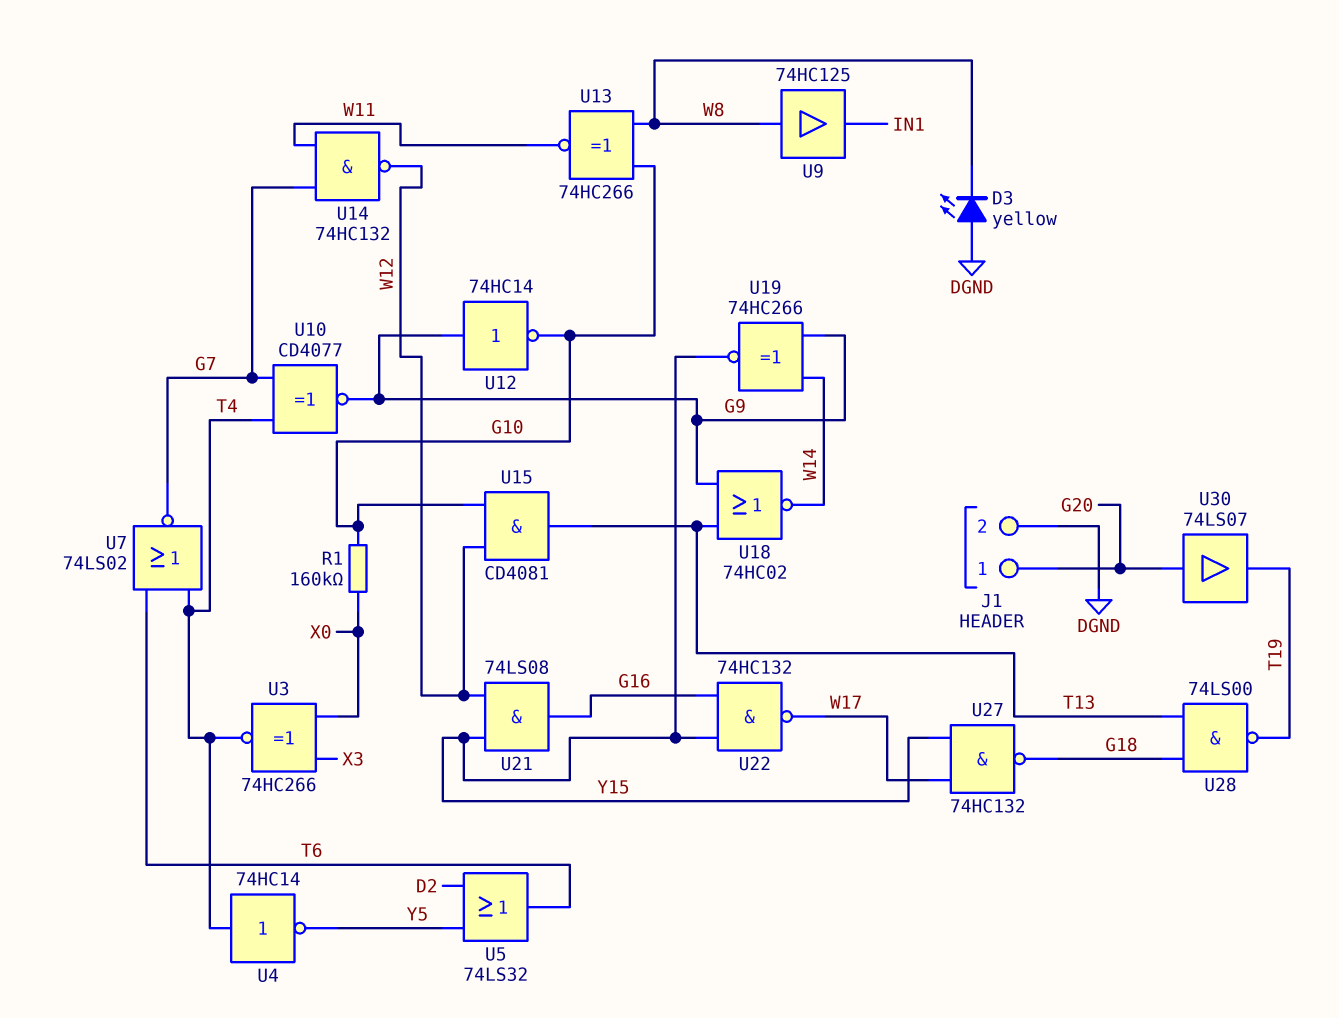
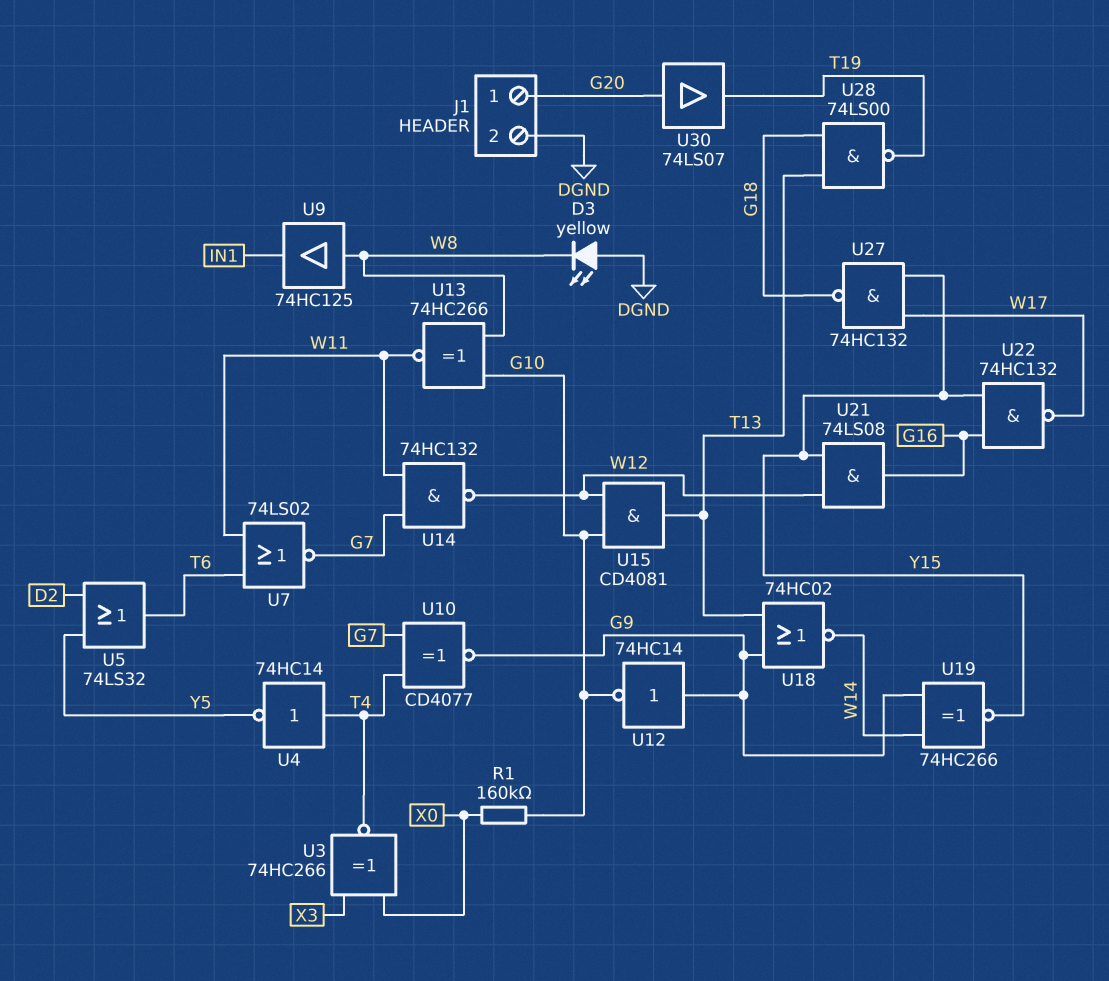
U7: NOR 74LS02 (in T4, in T6, out G7) -> NOR 74LS02 (in T6, in W11, out G7)

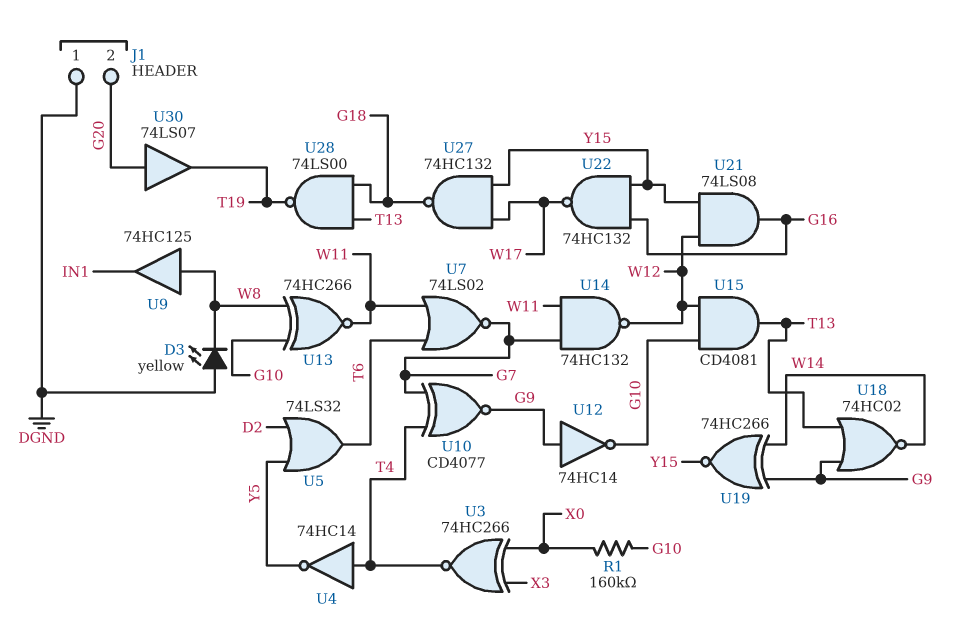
J1 pin 1: G20 -> DGND
J1 pin 2: DGND -> G20

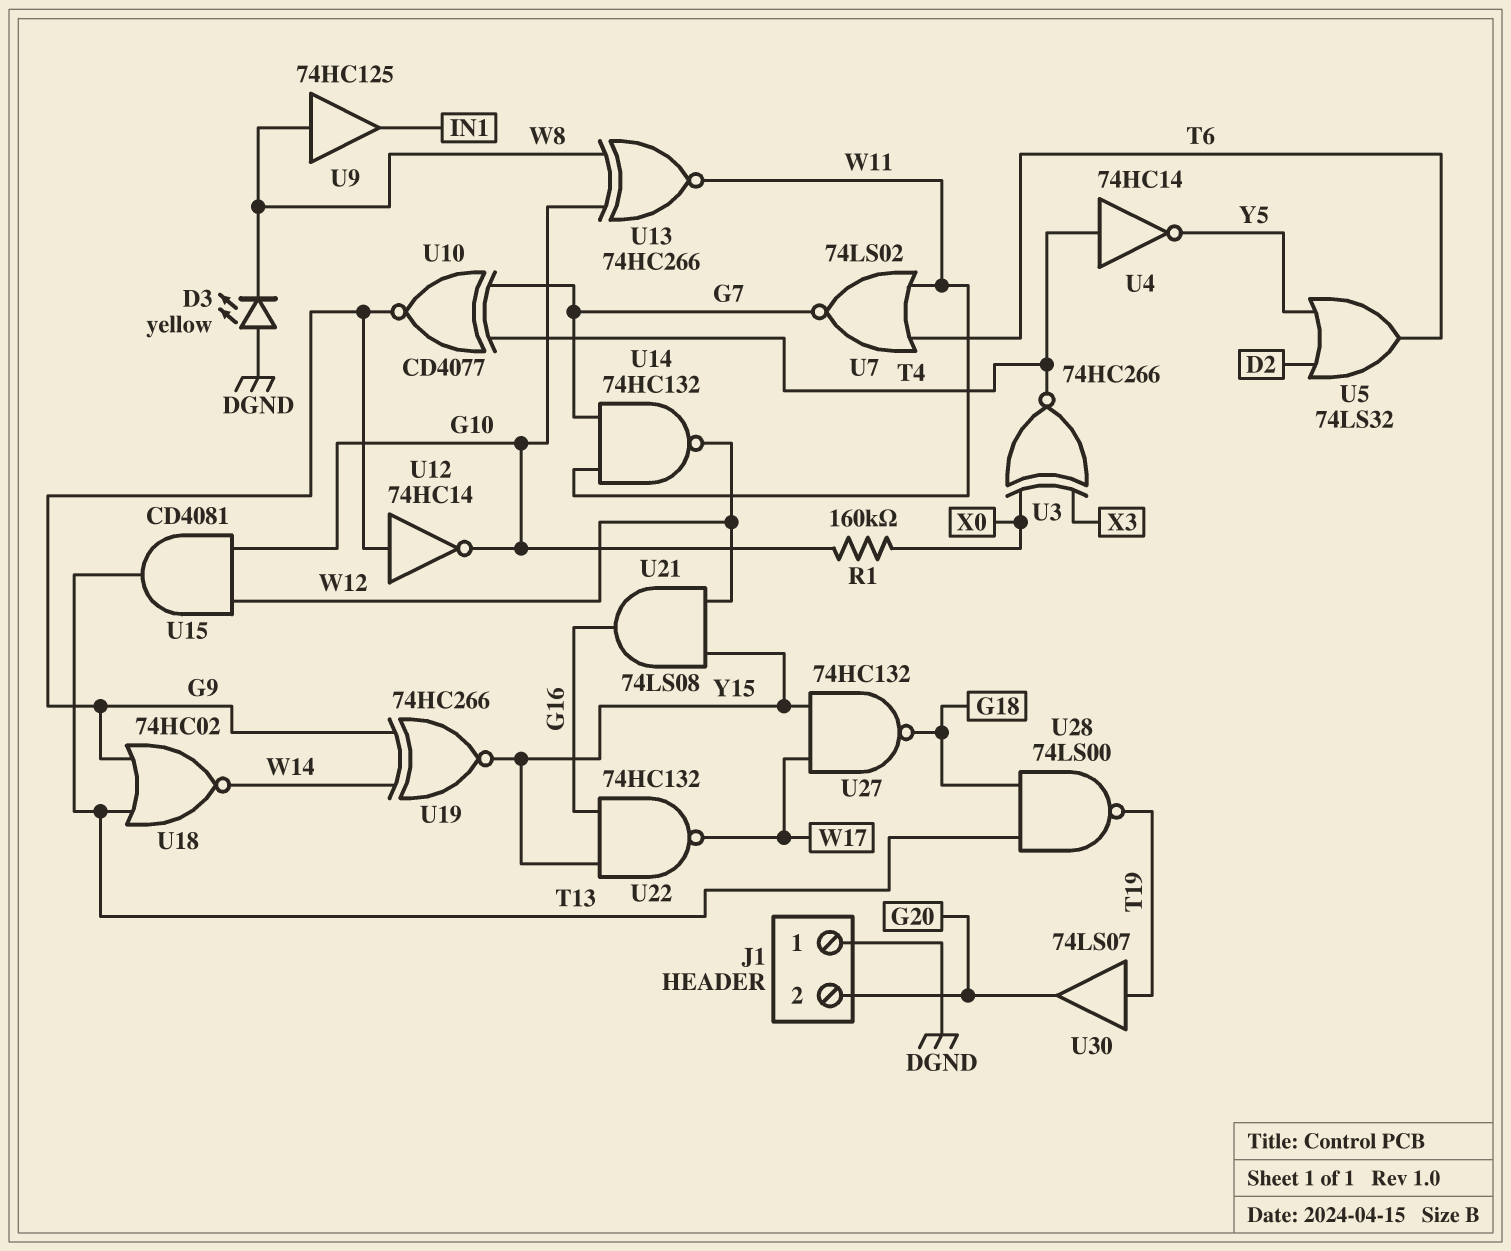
U30: buffer 74LS07 (in G20, out T19) -> buffer 74LS07 (in T19, out G20)

